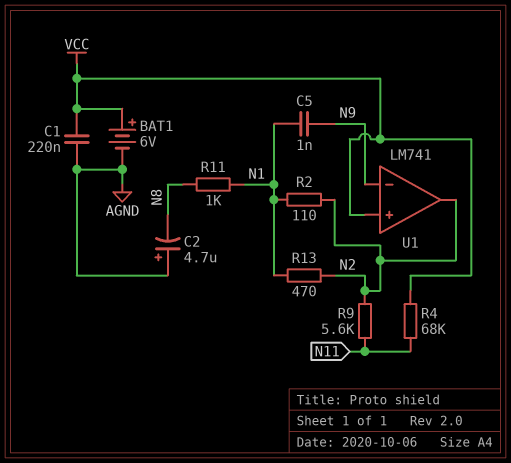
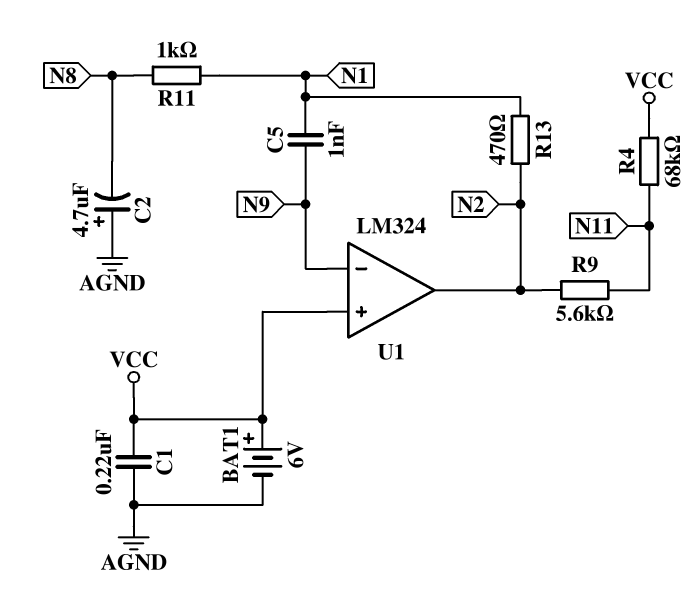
R2: 110 (N1, N2) -> none
U1: LM741 -> LM324

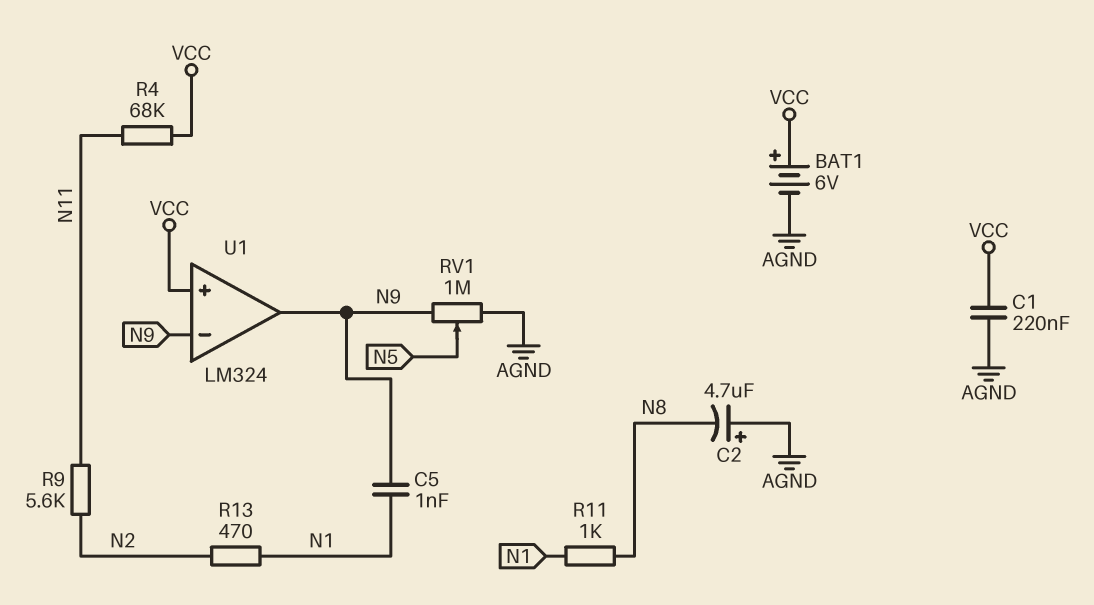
RV1: none -> 1M (AGND, N9, wiper N5)
U1 pin out: N2 -> N9

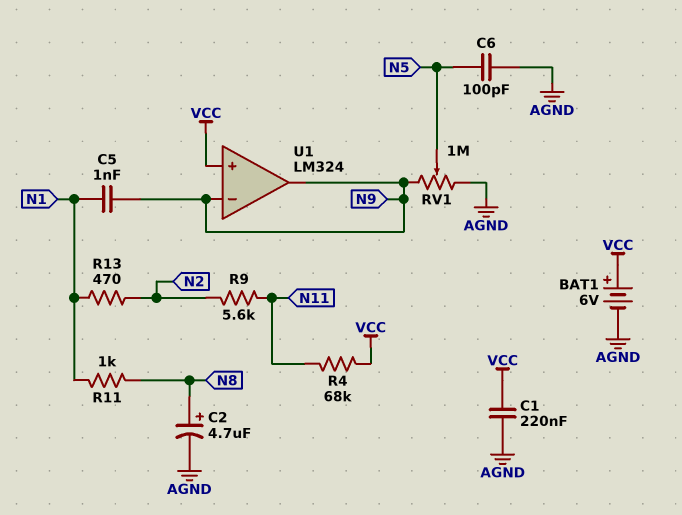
C2: 4.7uF (plus AGND, minus N8) -> 4.7uF (plus N8, minus AGND)
C6: none -> 100pF (AGND, N5)

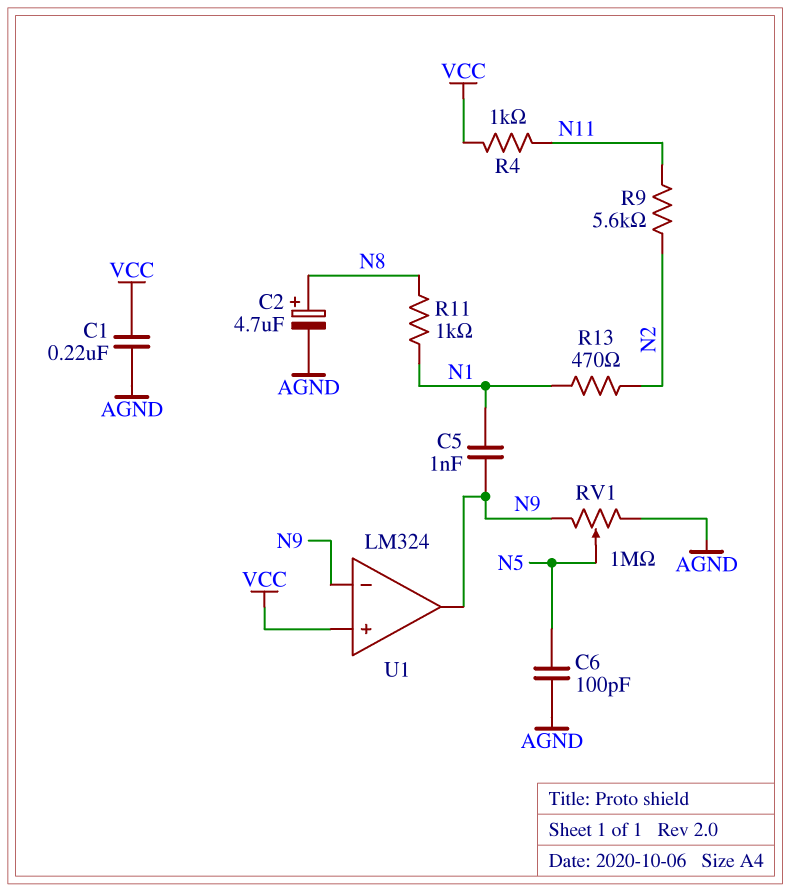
BAT1: 6V (plus VCC, minus AGND) -> none
R4: 68k (N11, VCC) -> 1k (N11, VCC)

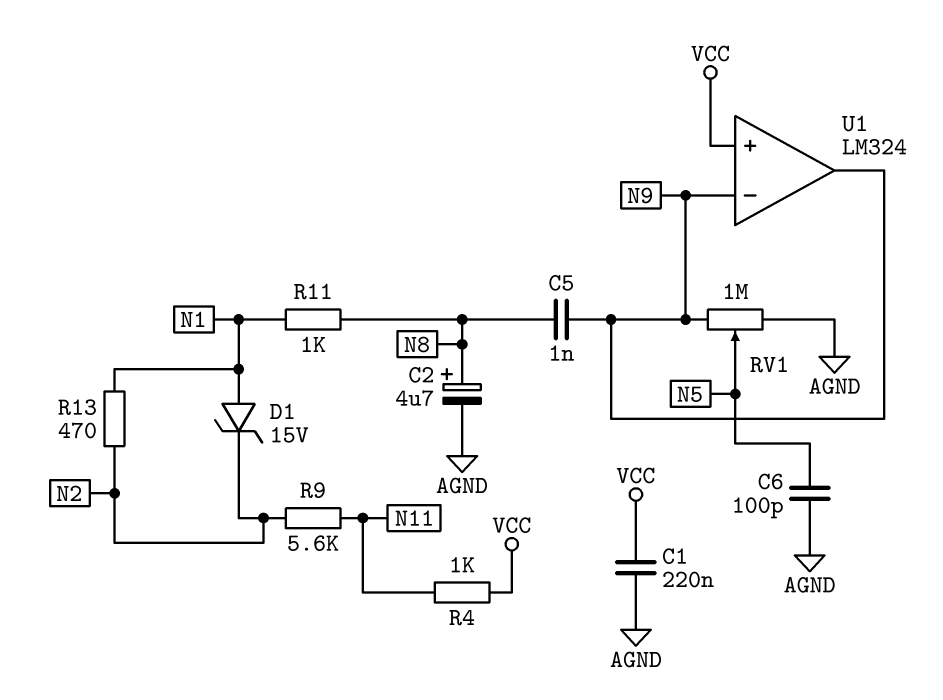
C5: 1nF (N1, N9) -> 1nF (N8, N9)
D1: none -> zener 15V (A N1, K N2)

